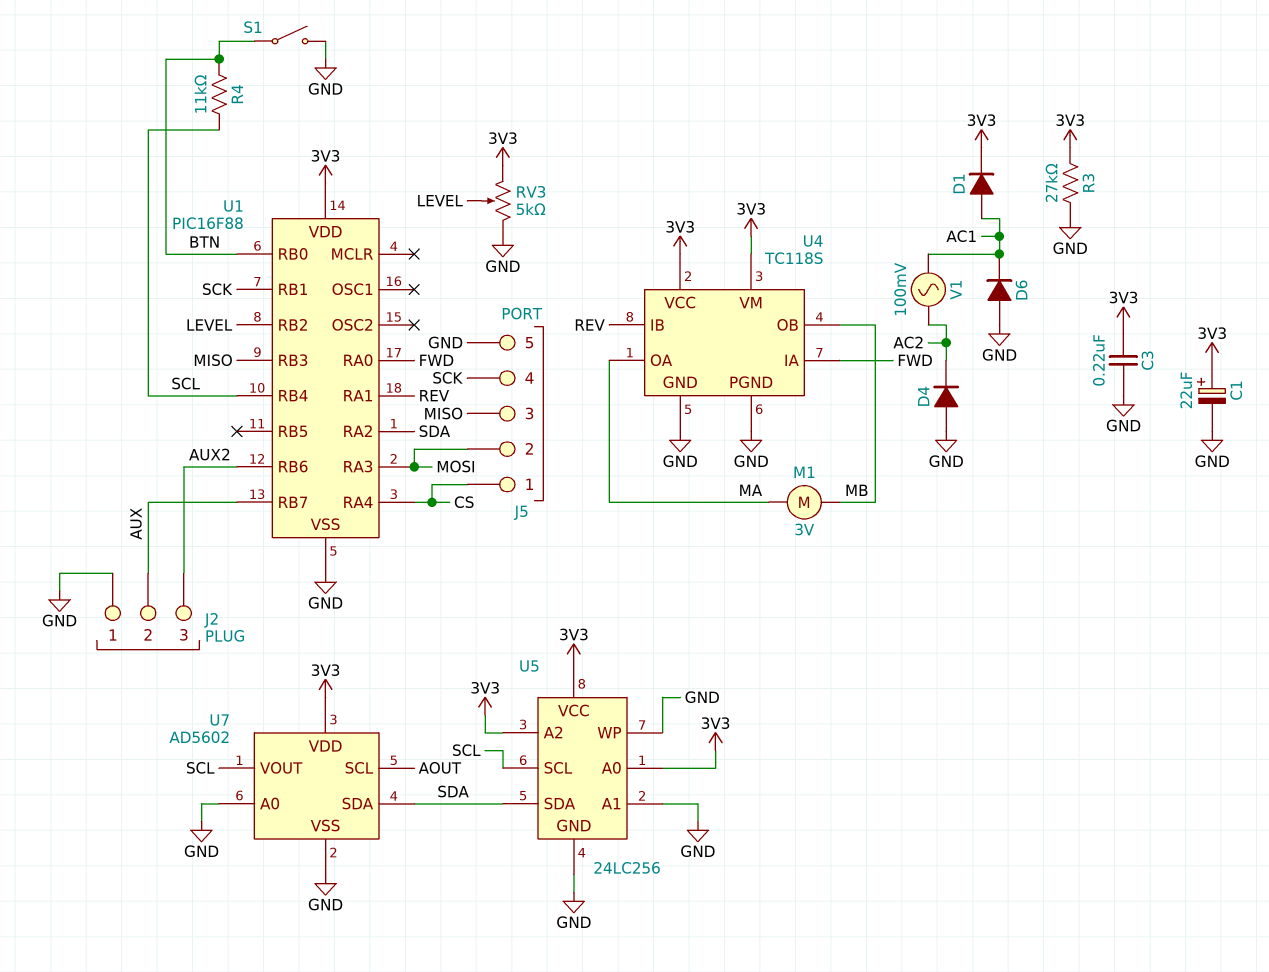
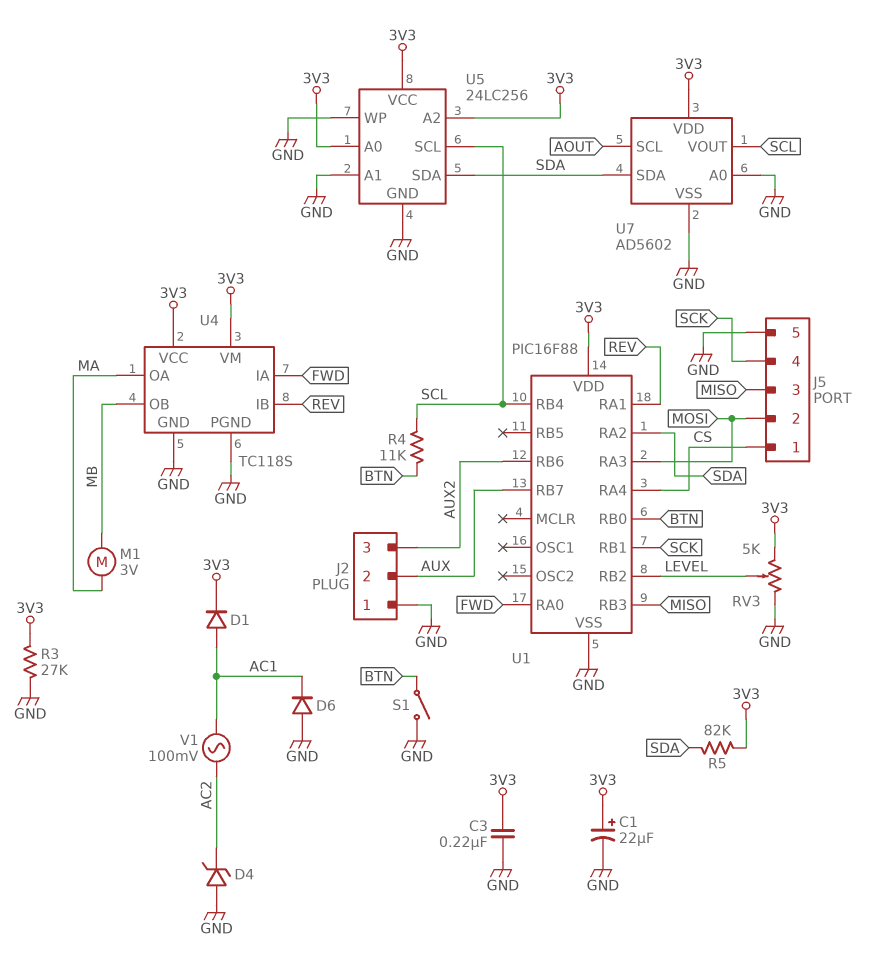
D4: diode (A GND, K AC2) -> zener (A GND, K AC2)
R5: none -> 82k (3V3, SDA)

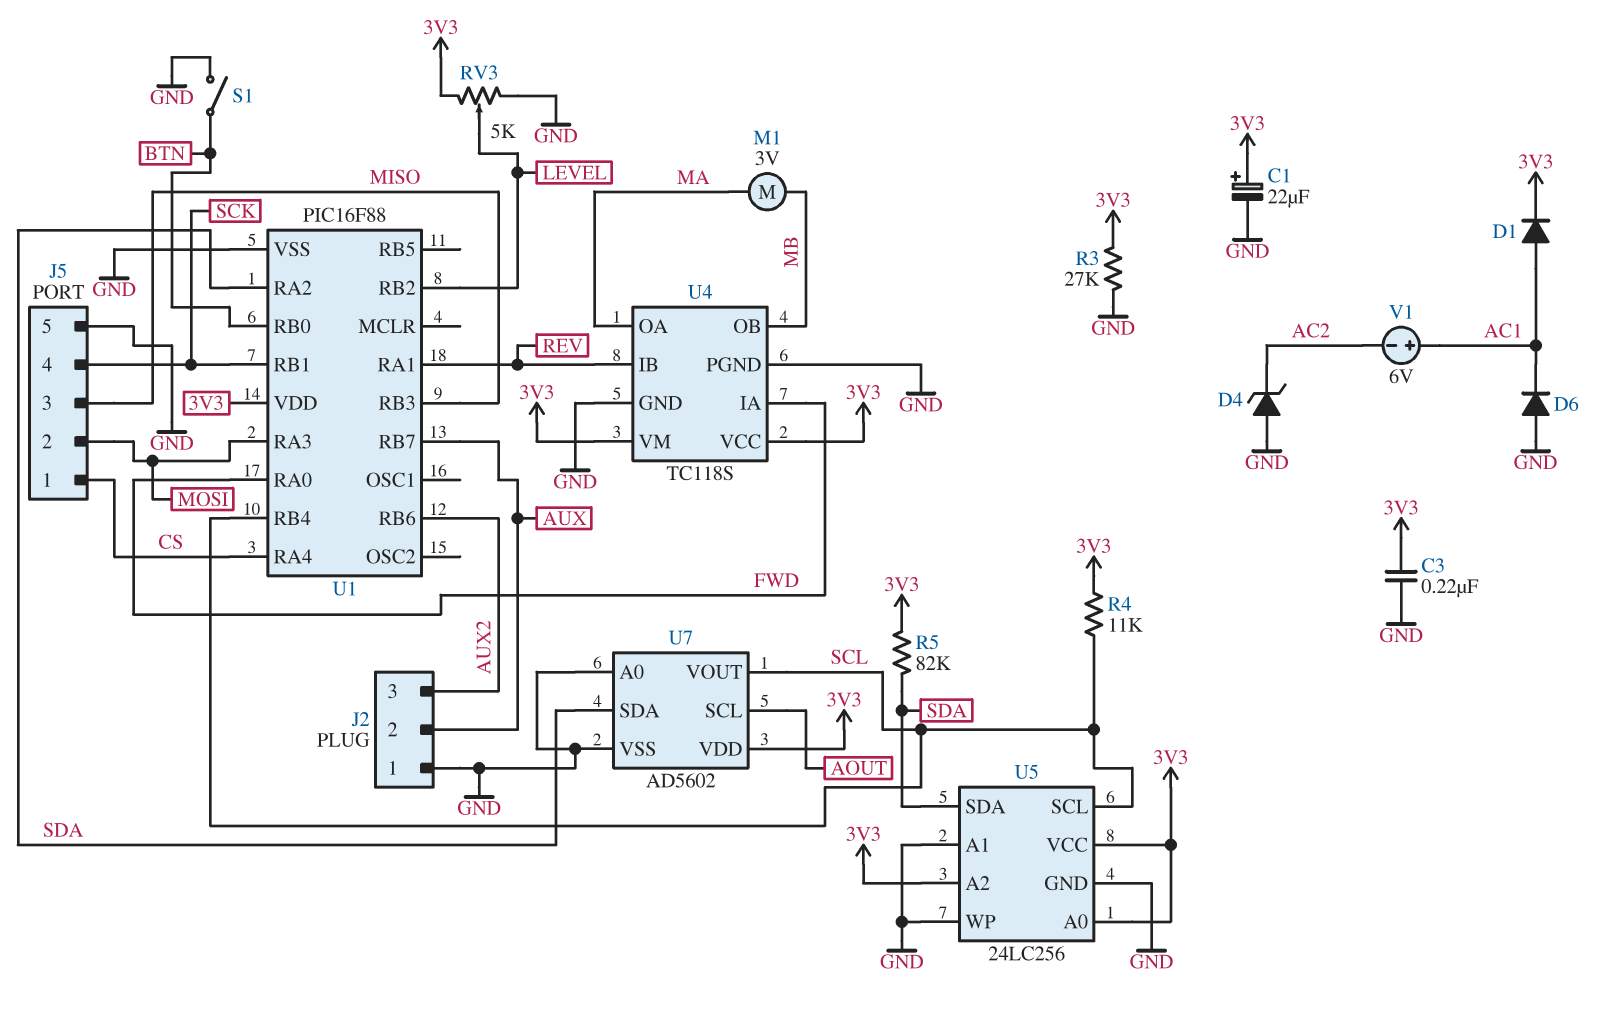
R4: 11k (BTN, SCL) -> 11k (3V3, SCL)
V1: AC 100mV (AC1, AC2) -> 6V (plus AC1, minus AC2)

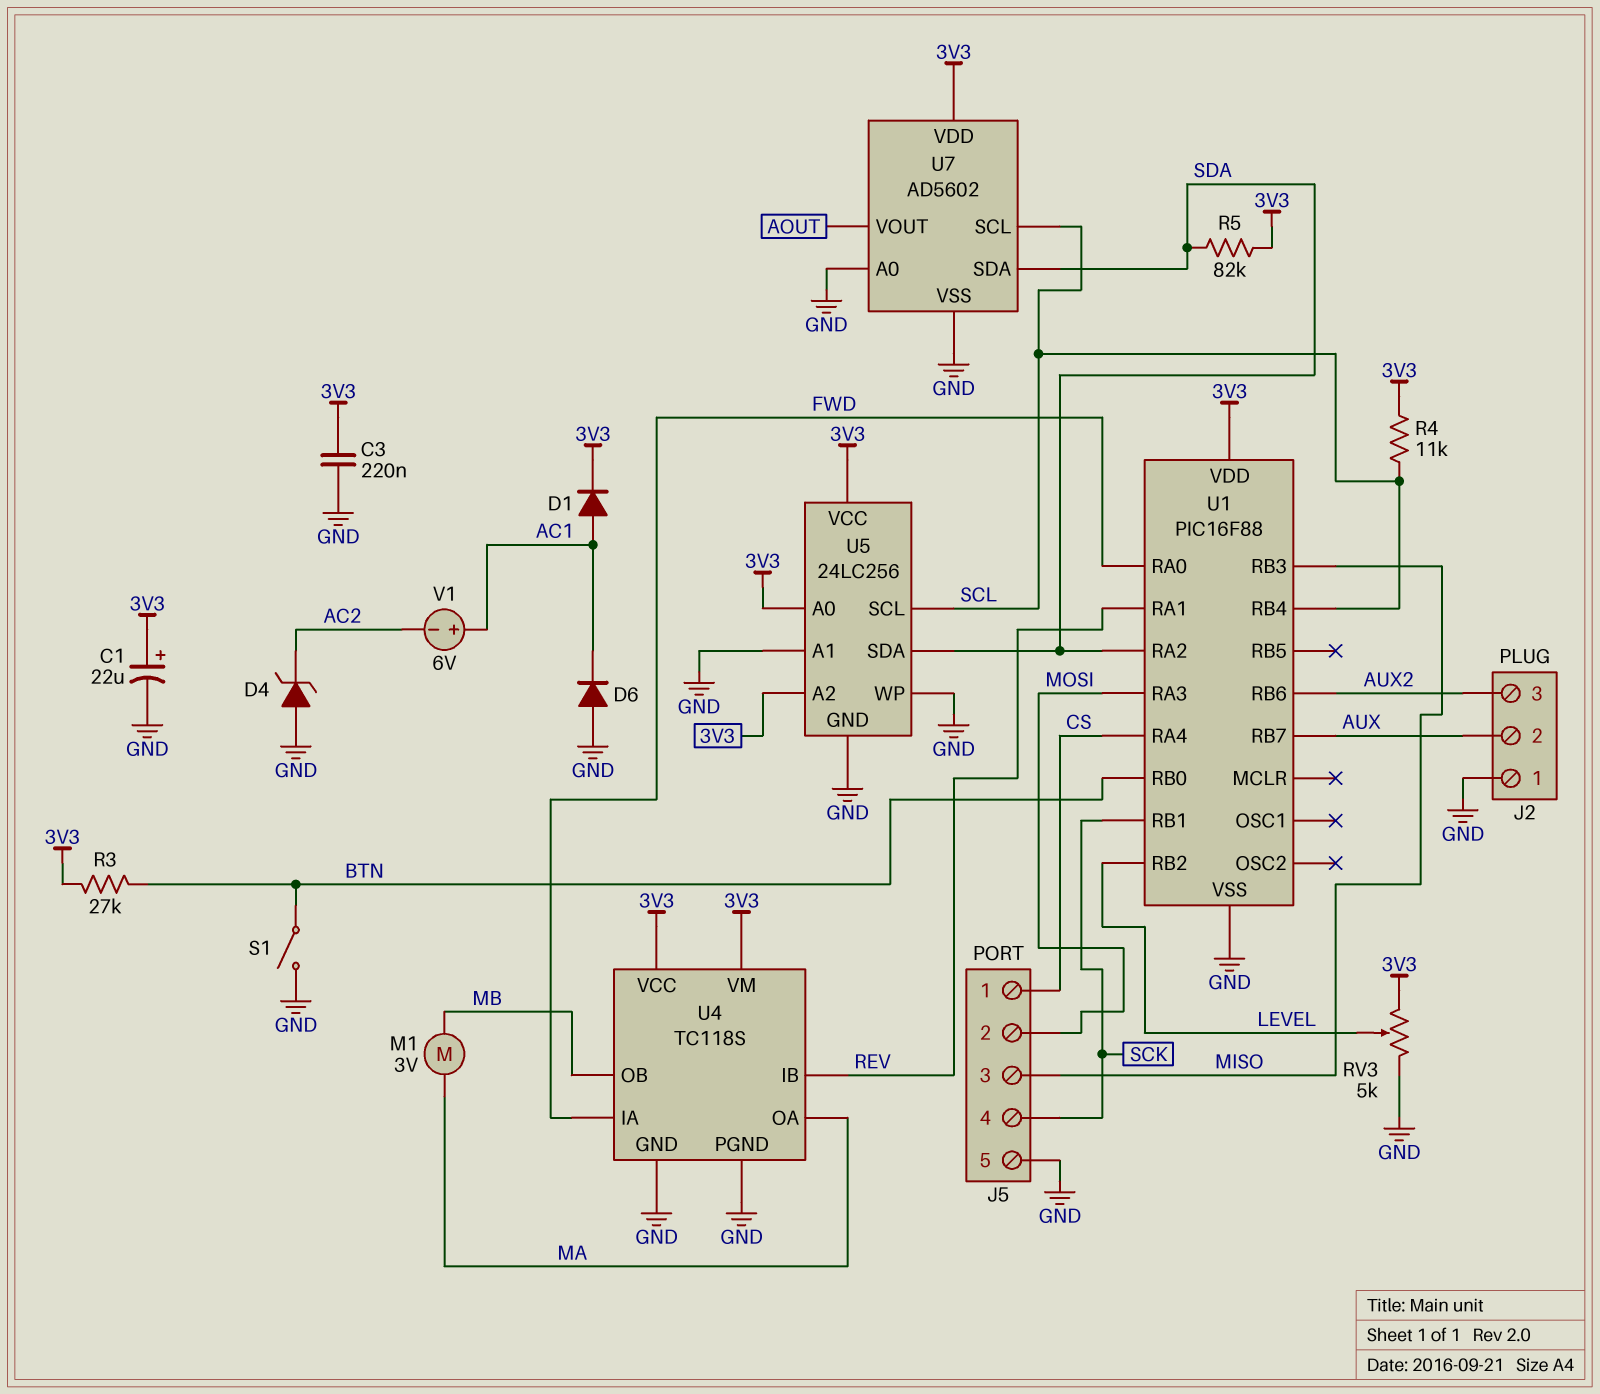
R3: 27k (3V3, GND) -> 27k (3V3, BTN)
U7 pin SCL: AOUT -> SCL
U7 pin VOUT: SCL -> AOUT

